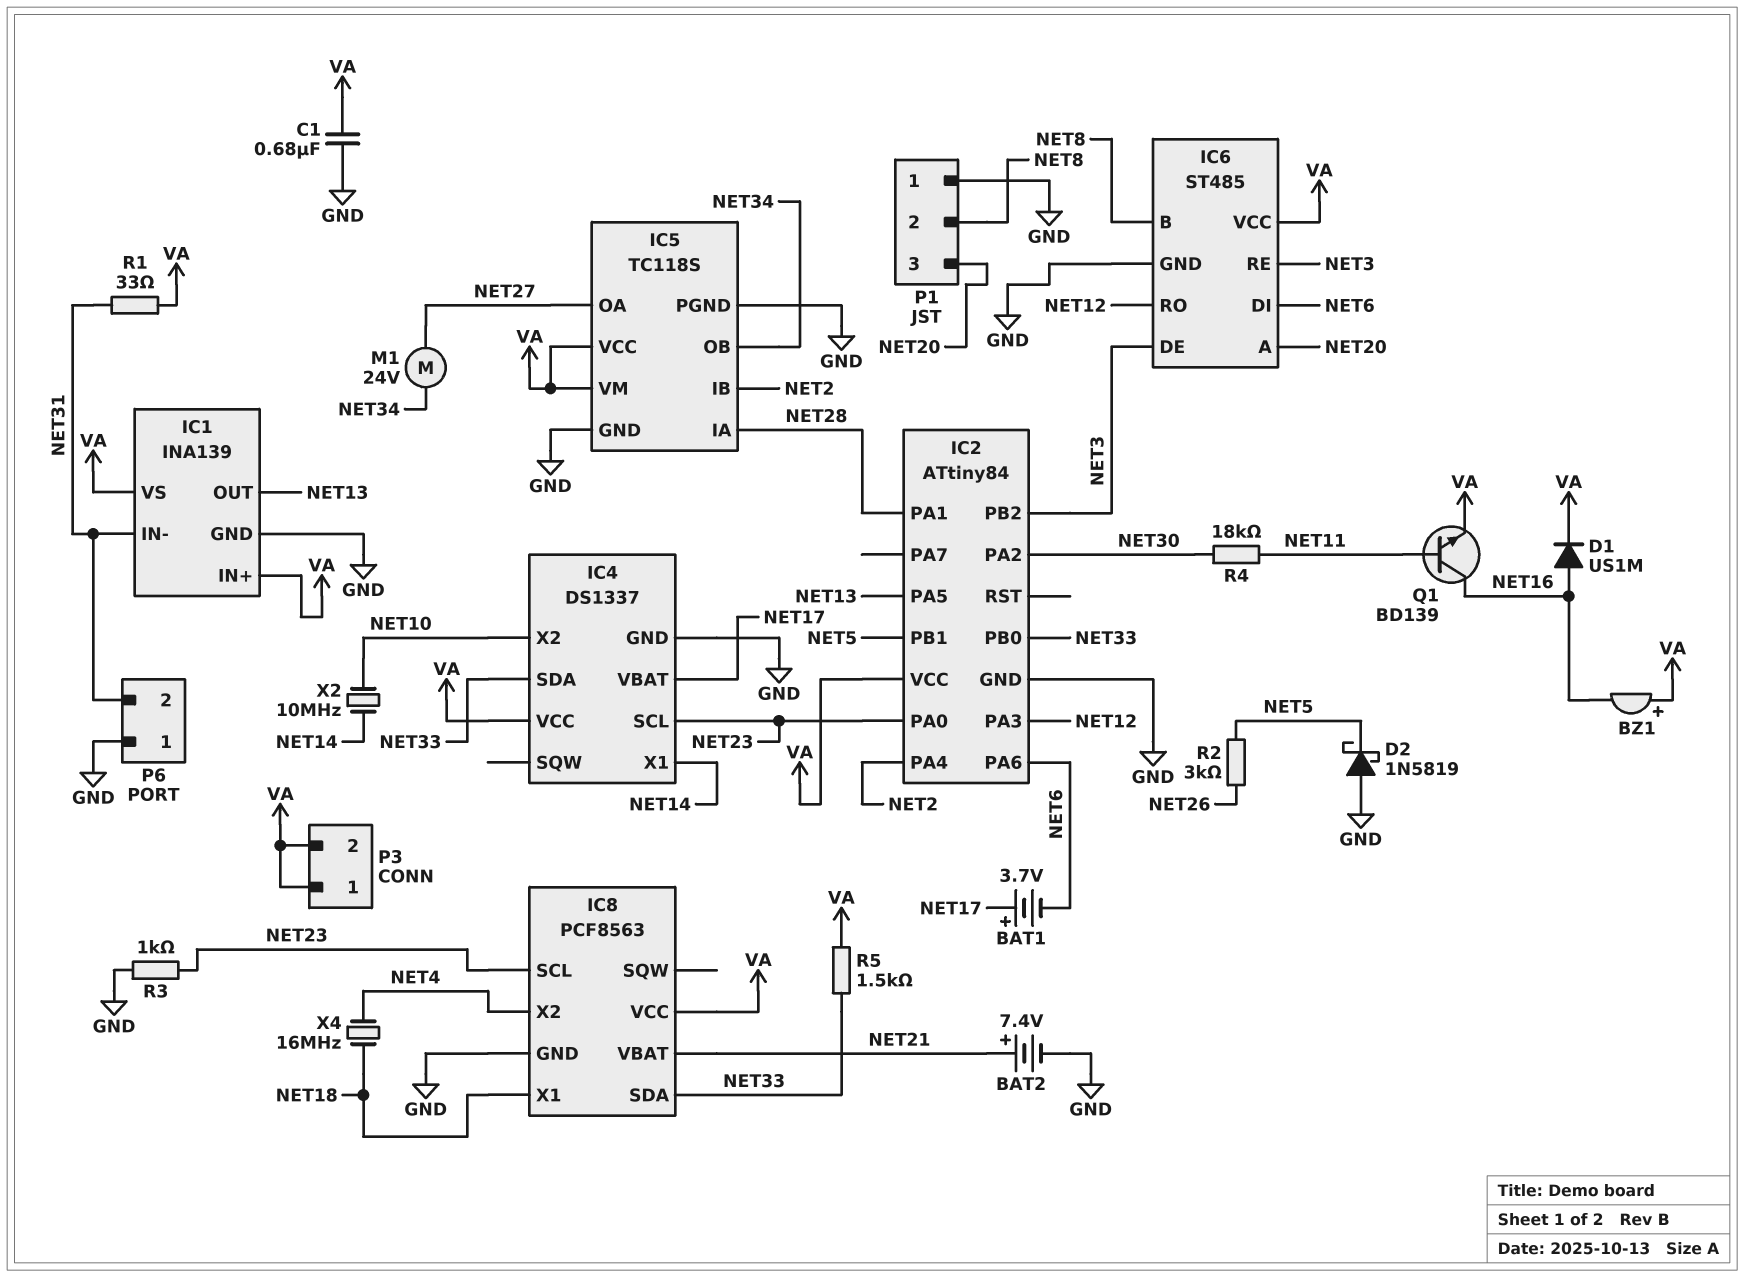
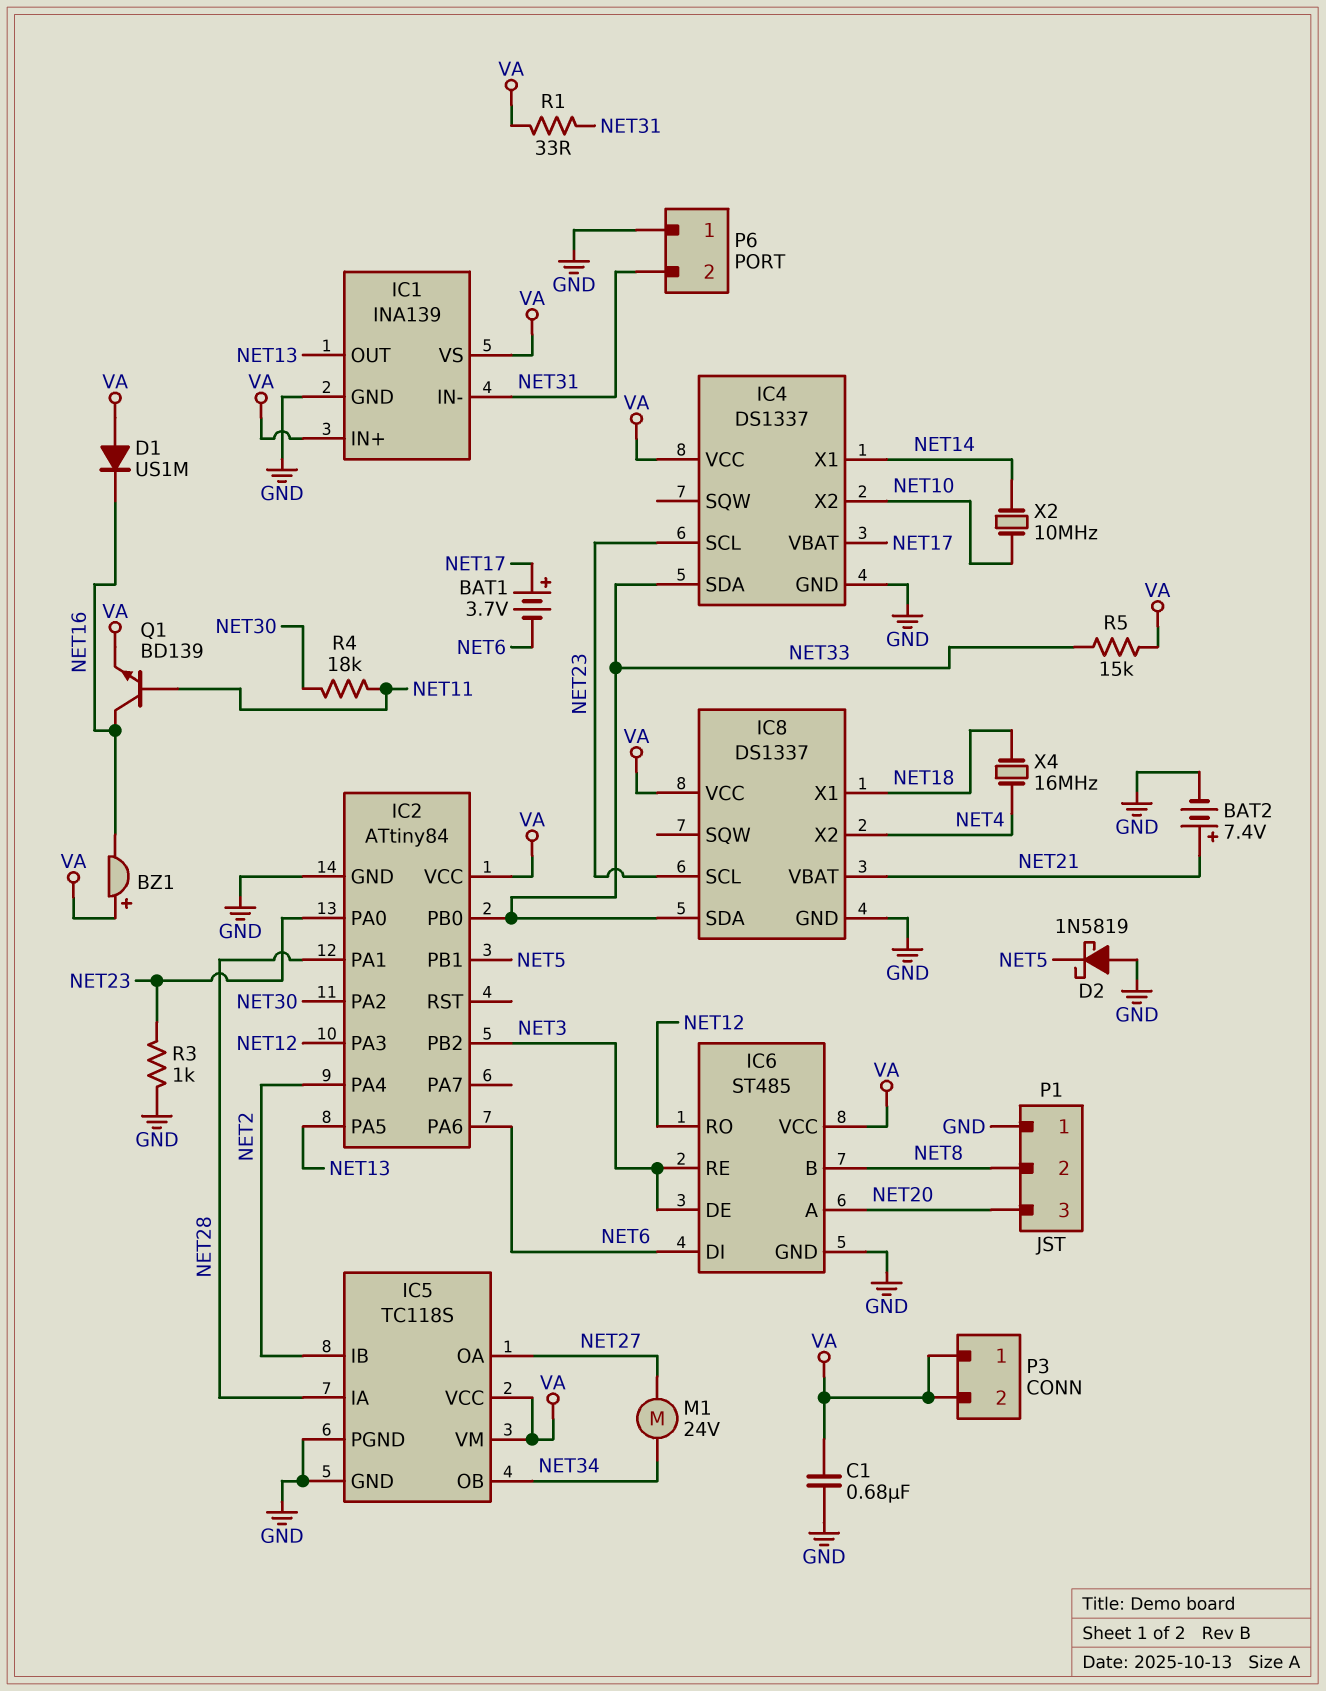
D1: diode US1M (A NET16, K VA) -> diode US1M (A VA, K NET16)
IC8: PCF8563 -> DS1337
R2: 3k (NET5, NET26) -> none
R5: 1.5k (NET33, VA) -> 15k (NET33, VA)

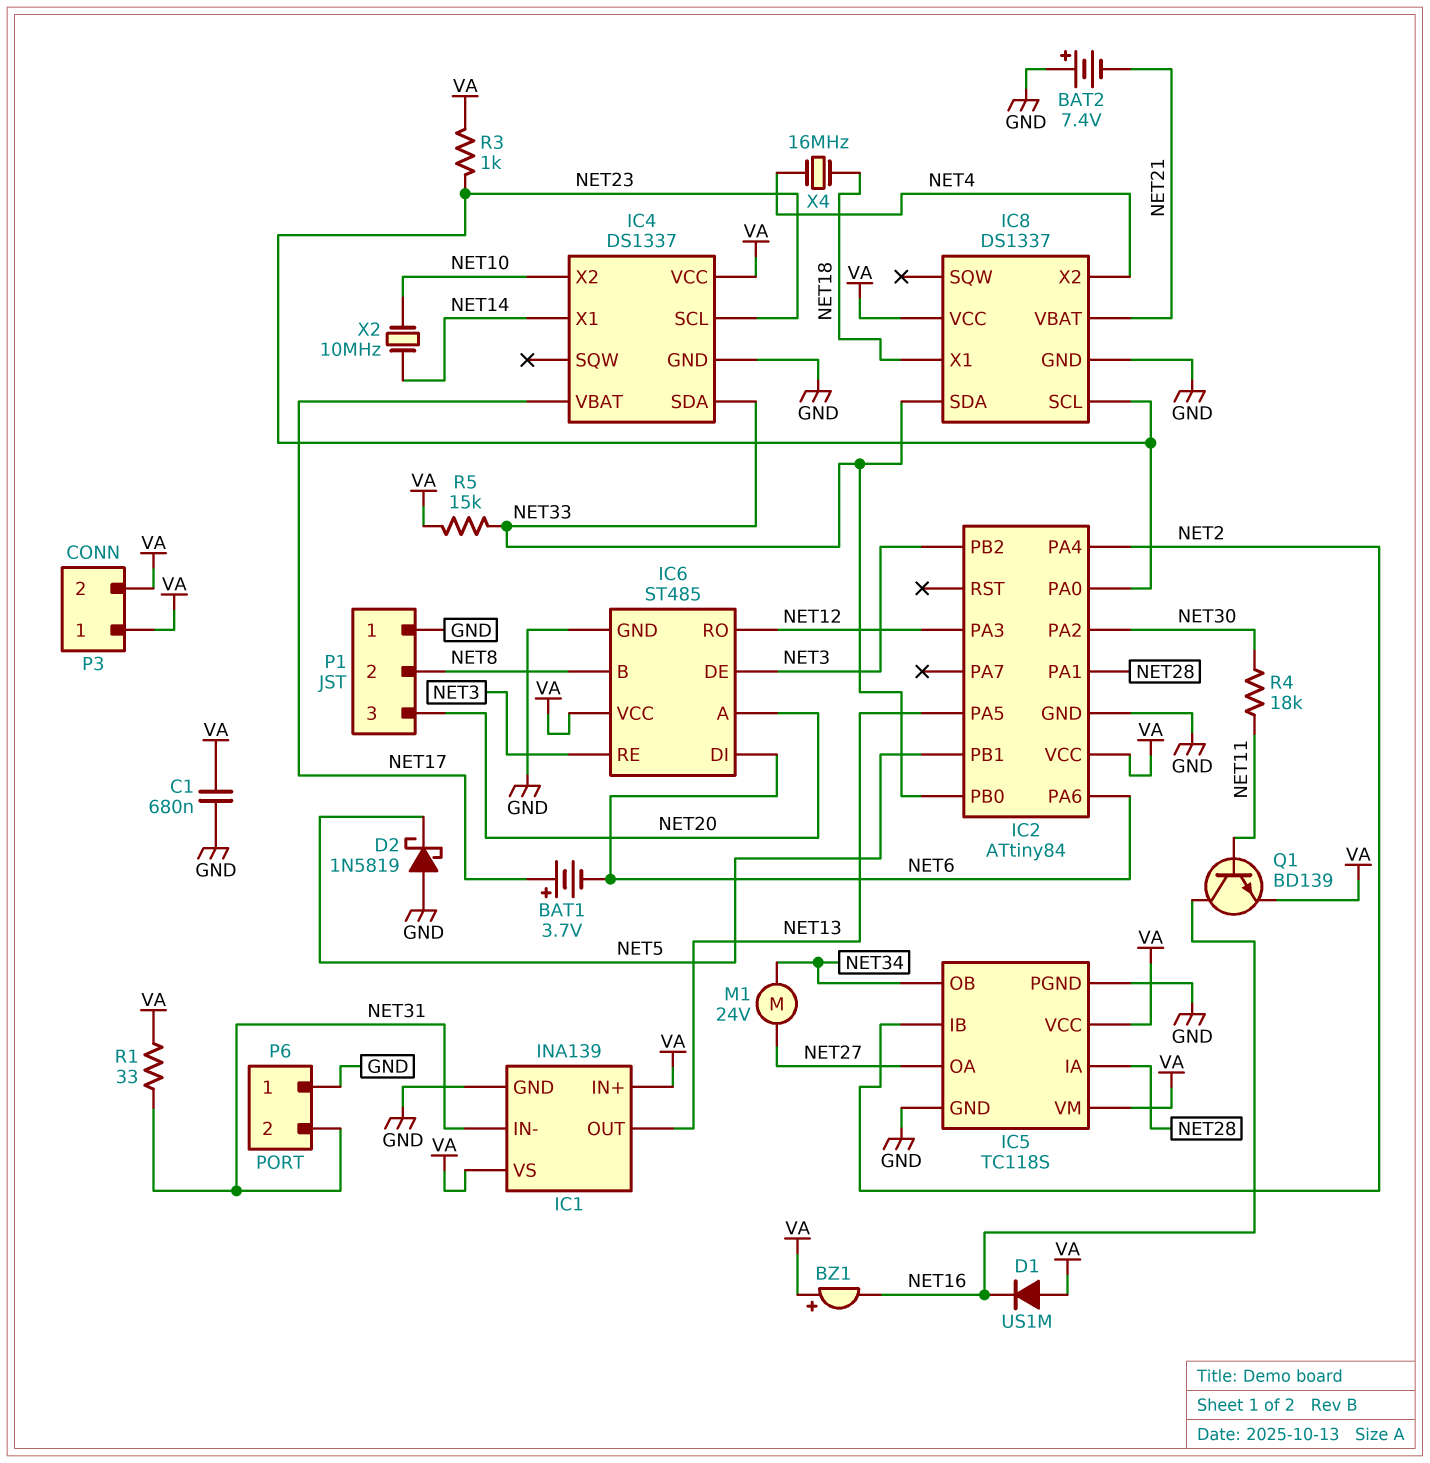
BAT2: 7.4V (plus NET21, minus GND) -> 7.4V (plus GND, minus NET21)
R3: 1k (GND, NET23) -> 1k (NET23, VA)

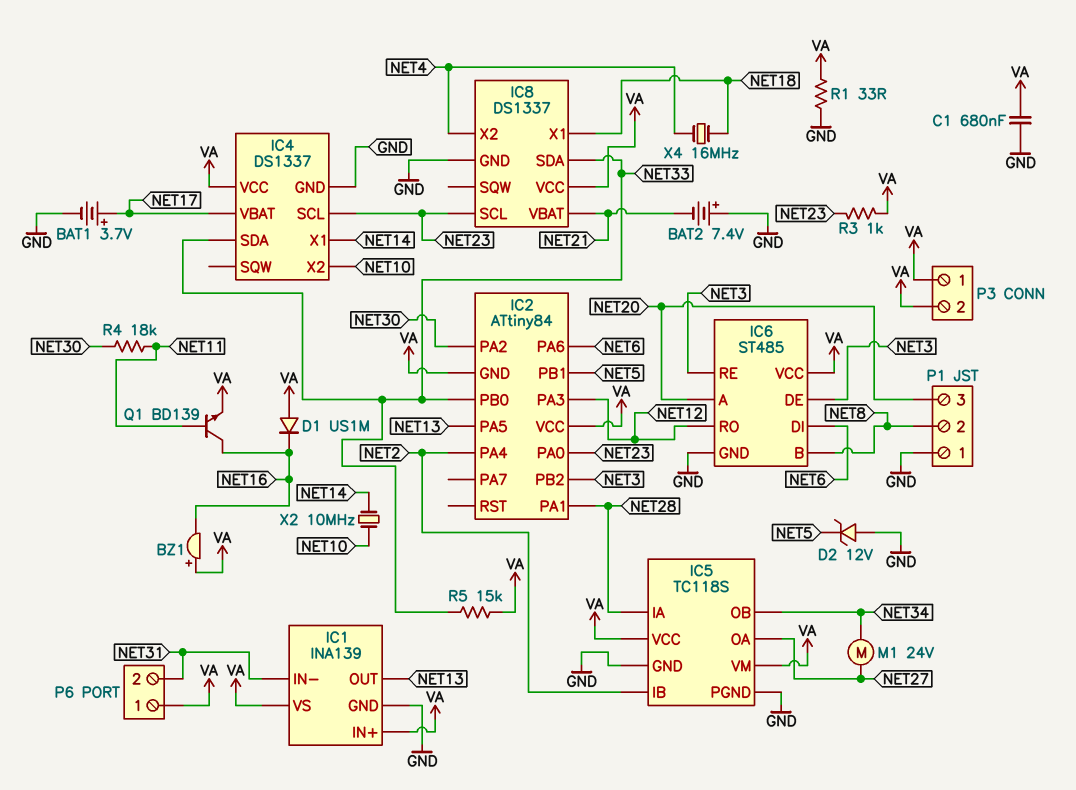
BAT1: 3.7V (plus NET17, minus NET6) -> 3.7V (plus NET17, minus GND)
D2: schottky 1N5819 (A GND, K NET5) -> zener 12V (A GND, K NET5)
IC2 pin GND: GND -> VA
P6 pin 1: GND -> VA
R1: 33 (NET31, VA) -> 33 (GND, VA)

